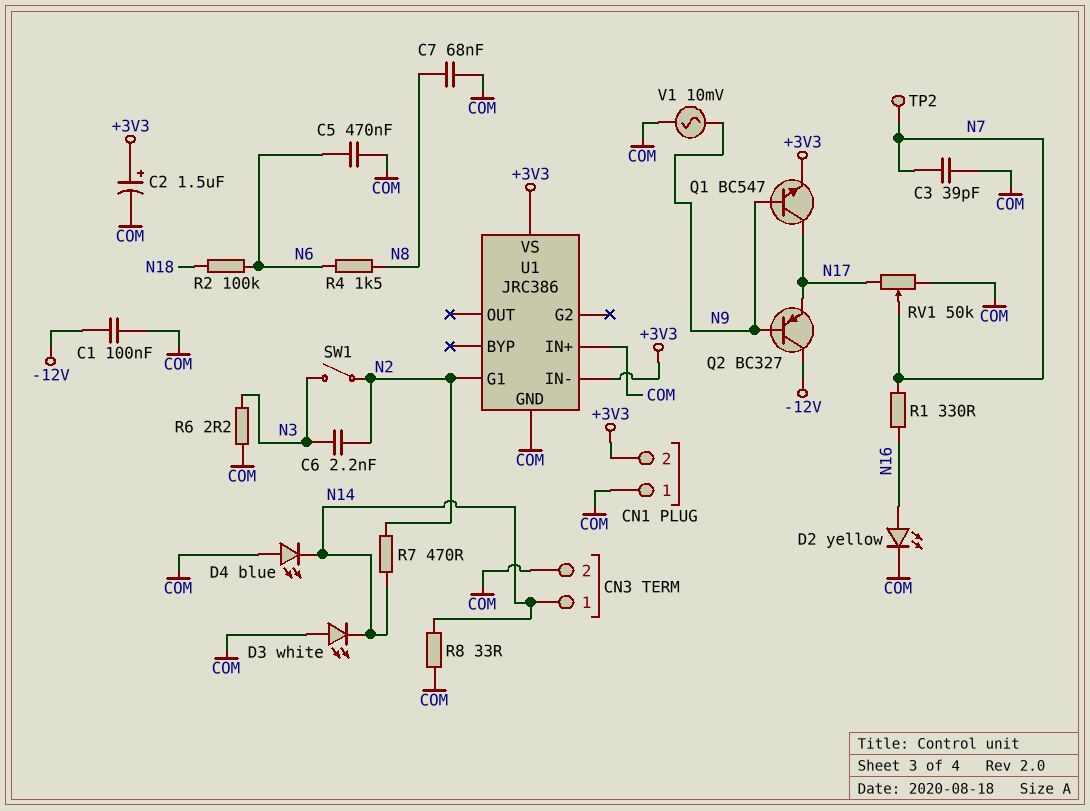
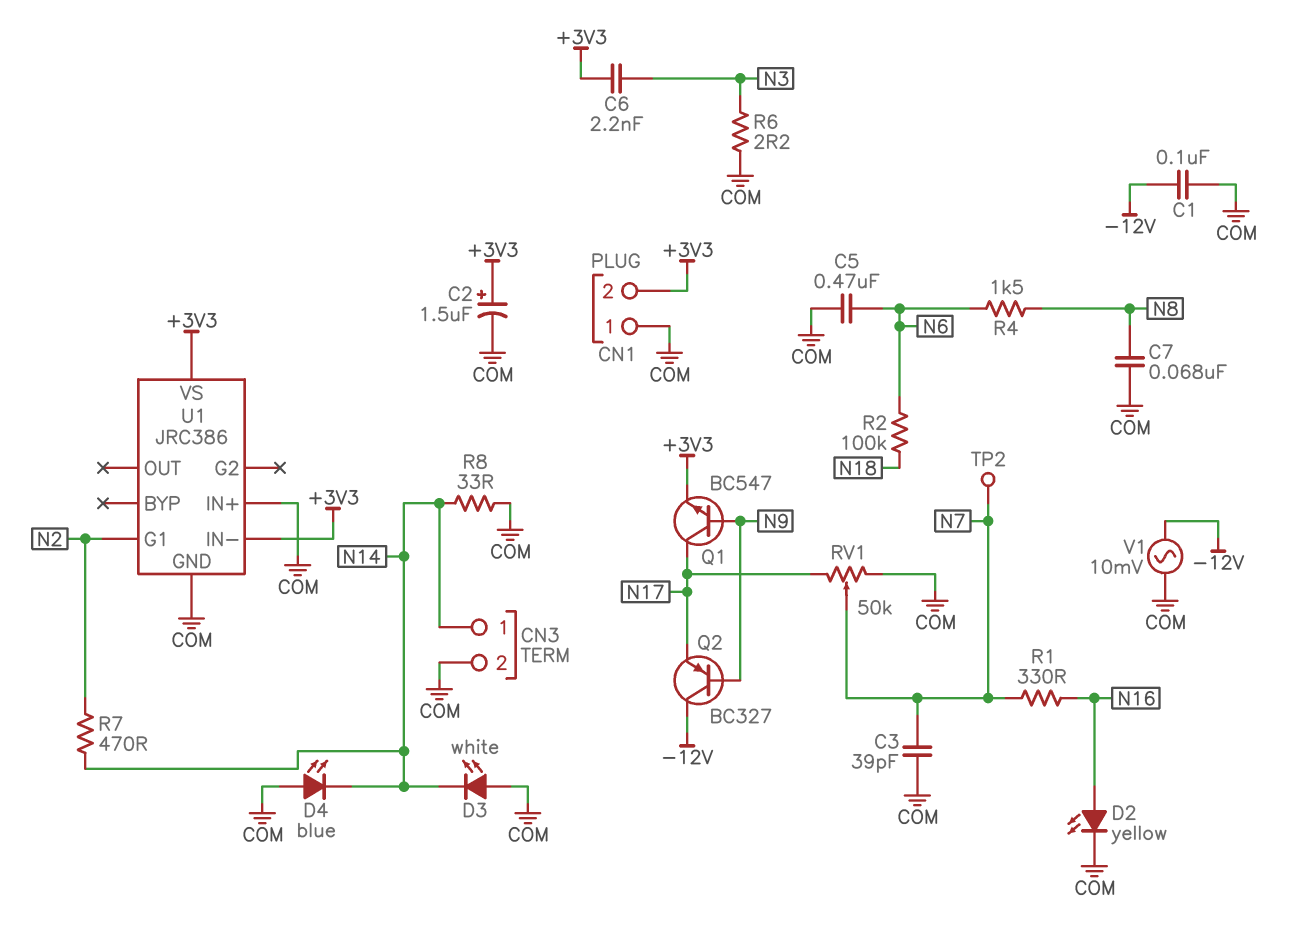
C6: 2.2nF (N2, N3) -> 2.2nF (+3V3, N3)
SW1: switch (N2, N3) -> none
V1: AC 10mV (COM, N9) -> AC 10mV (-12V, COM)

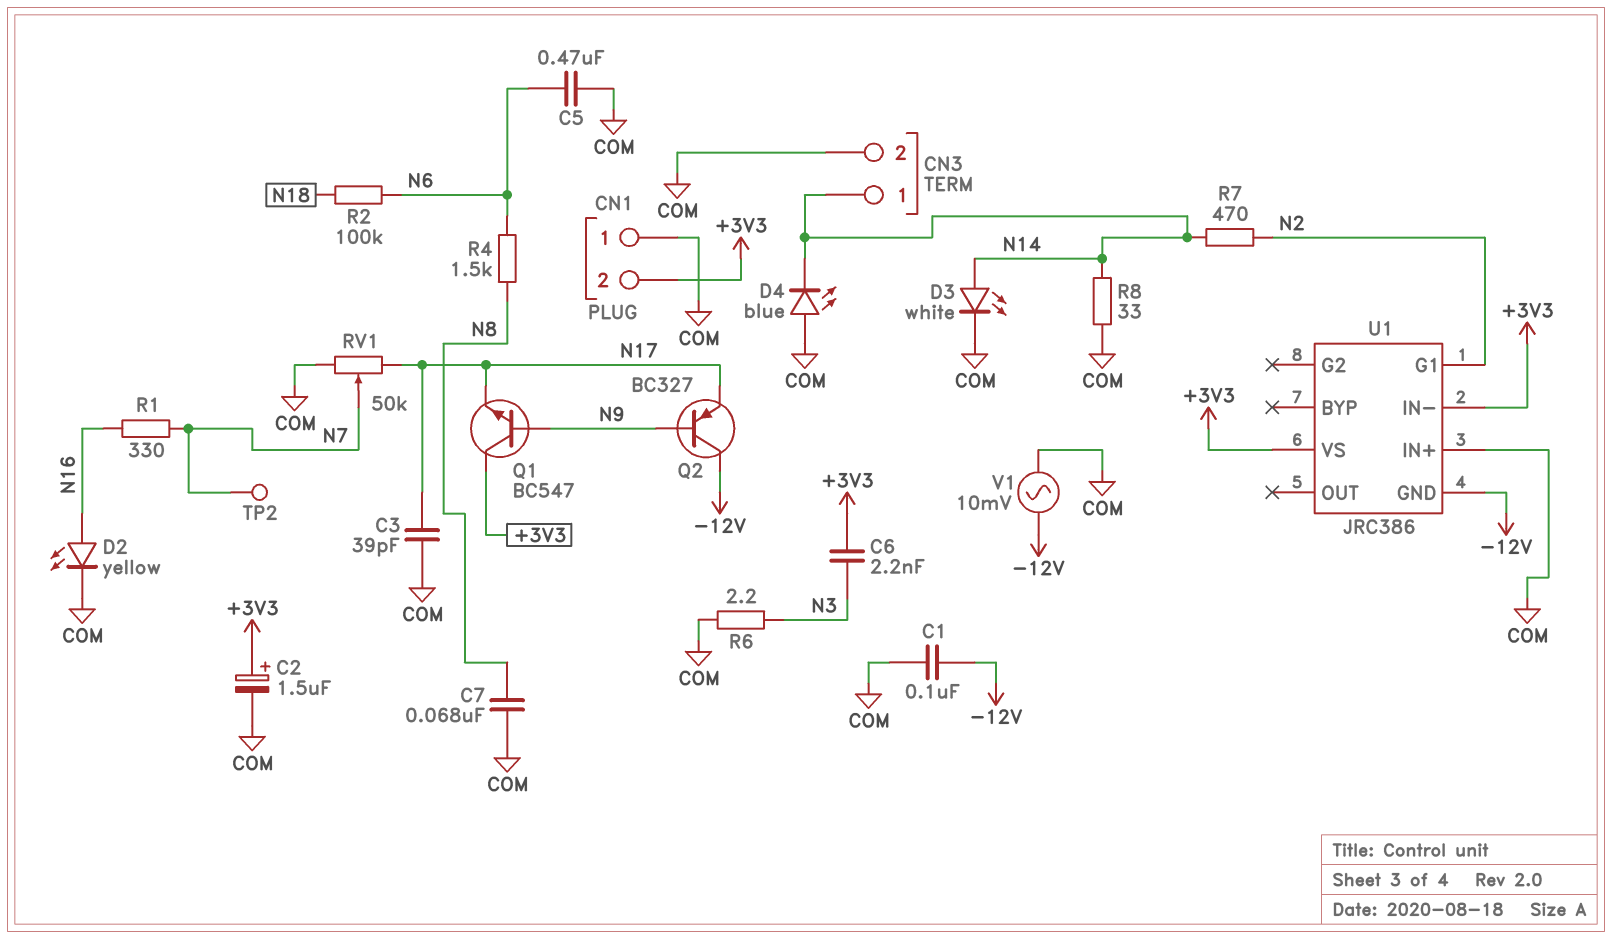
C3: 39pF (COM, N7) -> 39pF (COM, N17)
D3: LED white (A COM, K N14) -> LED white (A N14, K COM)
Q1: NPN BC547 (B N9, C N17, E +3V3) -> NPN BC547 (B N9, C +3V3, E N17)
U1 pin GND: COM -> -12V

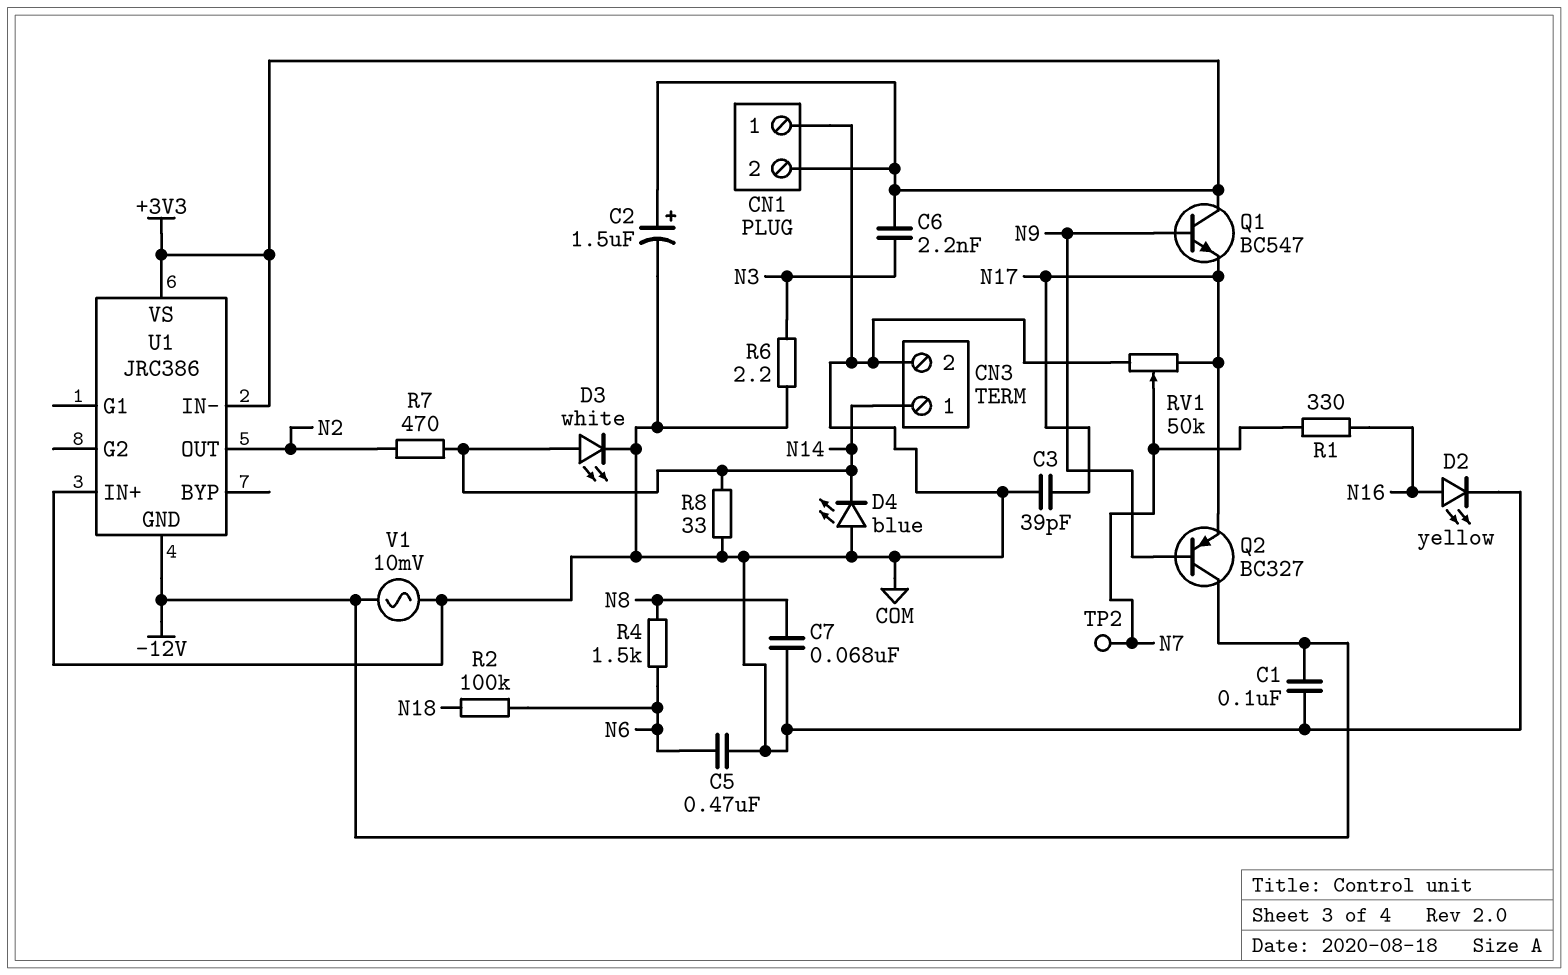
U1 pin G1: N2 -> none
U1 pin OUT: none -> N2

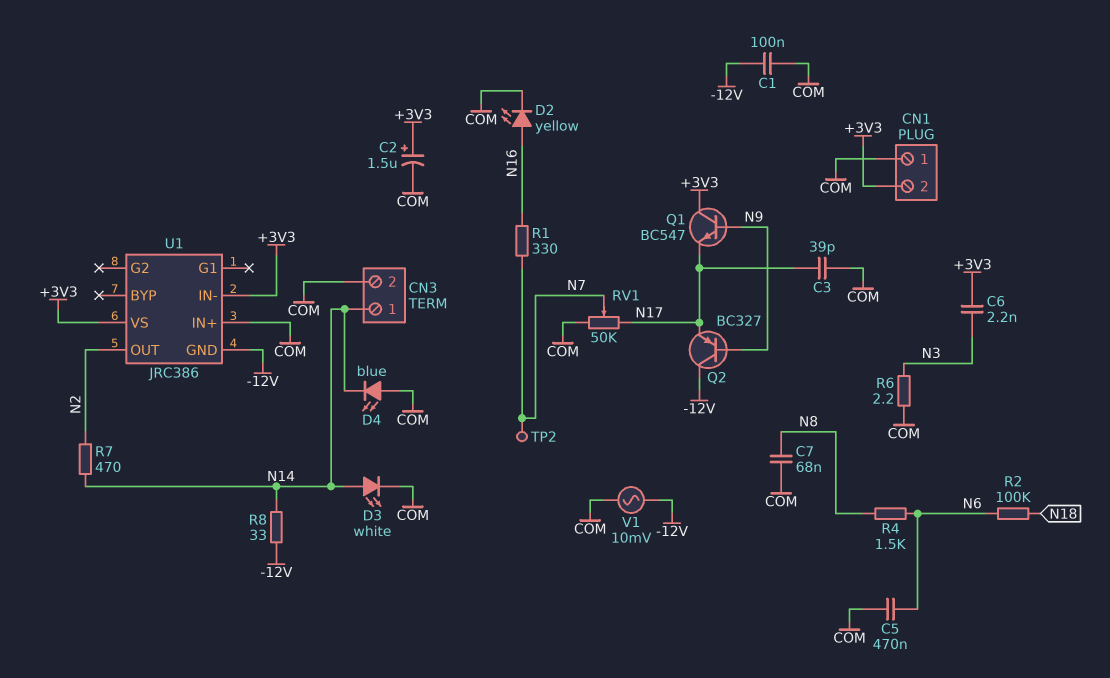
R8: 33 (COM, N14) -> 33 (-12V, N14)

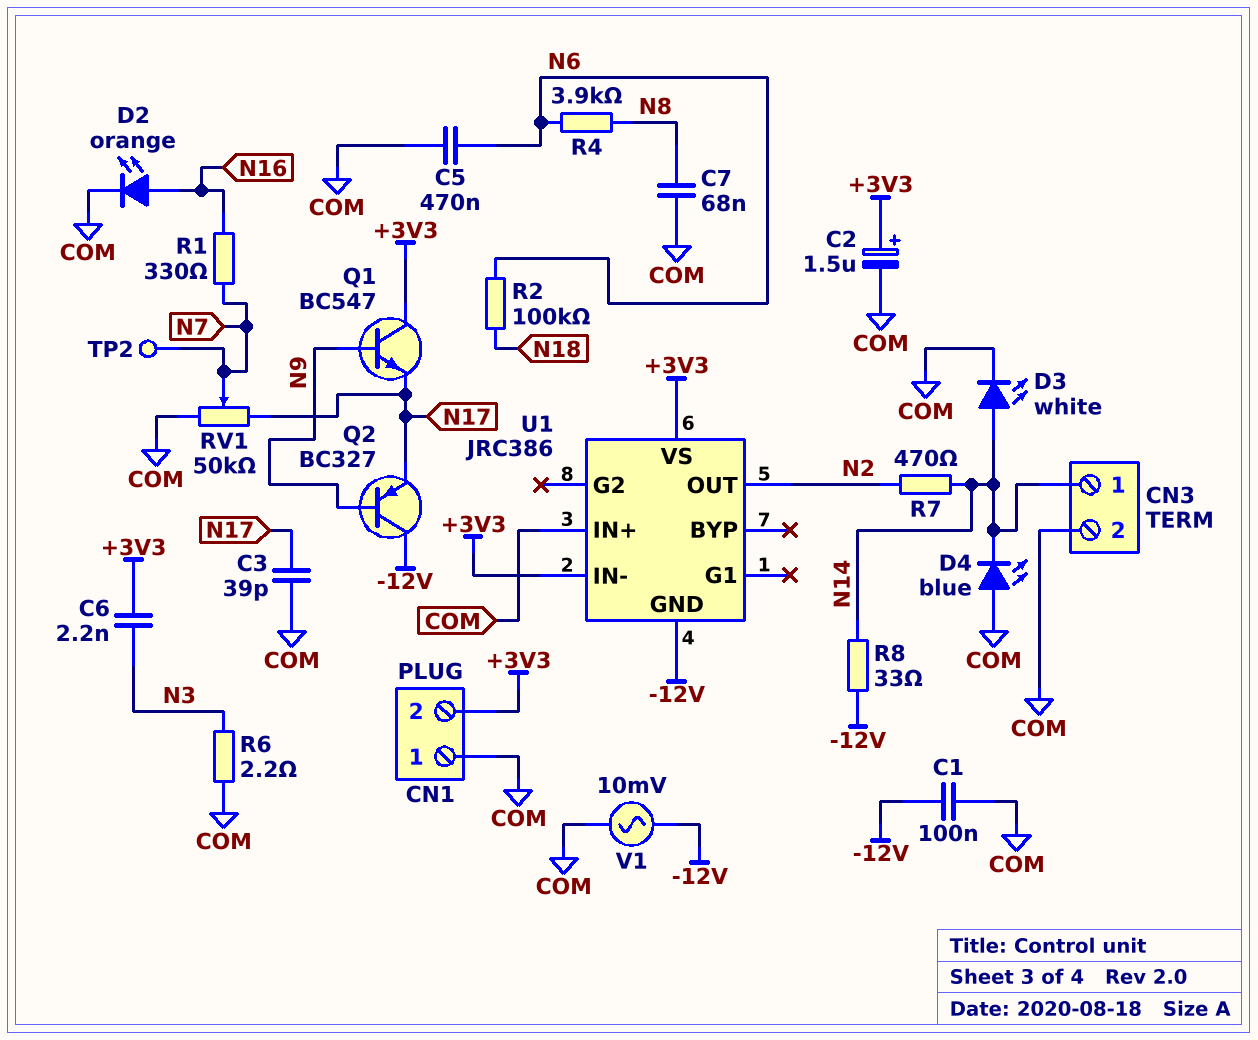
D2: LED yellow (A N16, K COM) -> LED orange (A N16, K COM)
R4: 1.5k (N6, N8) -> 3.9k (N6, N8)

